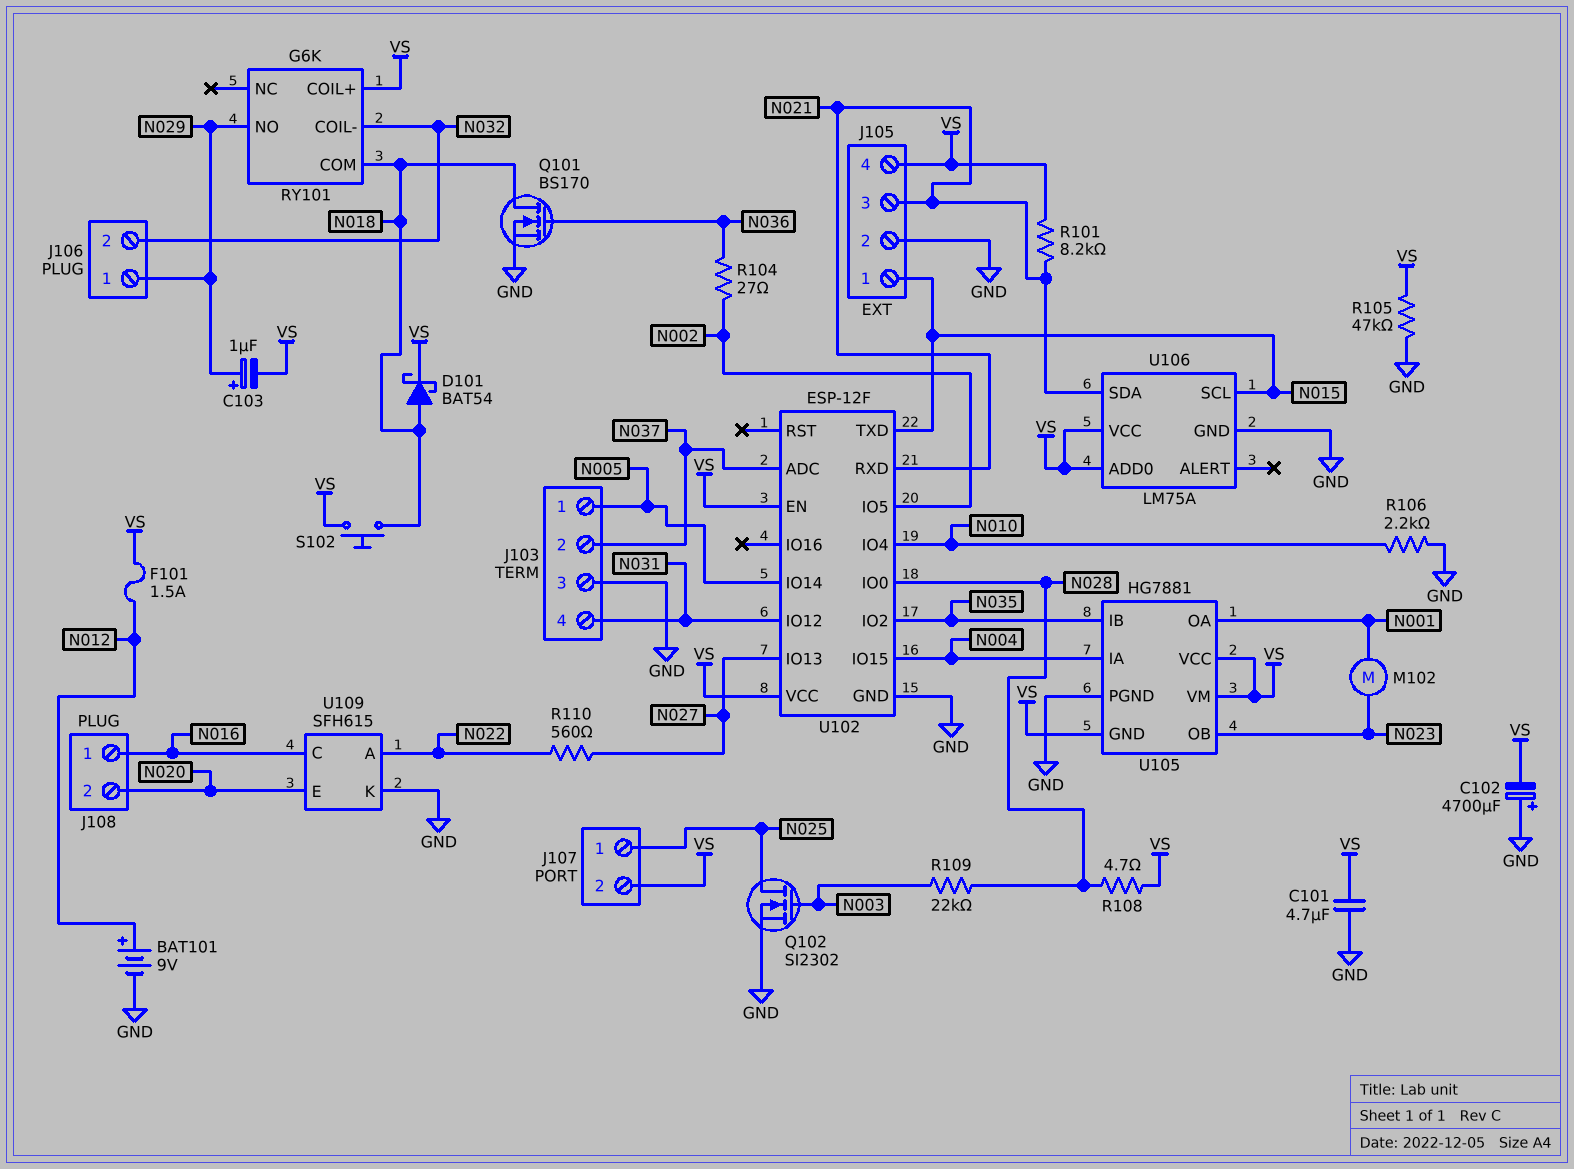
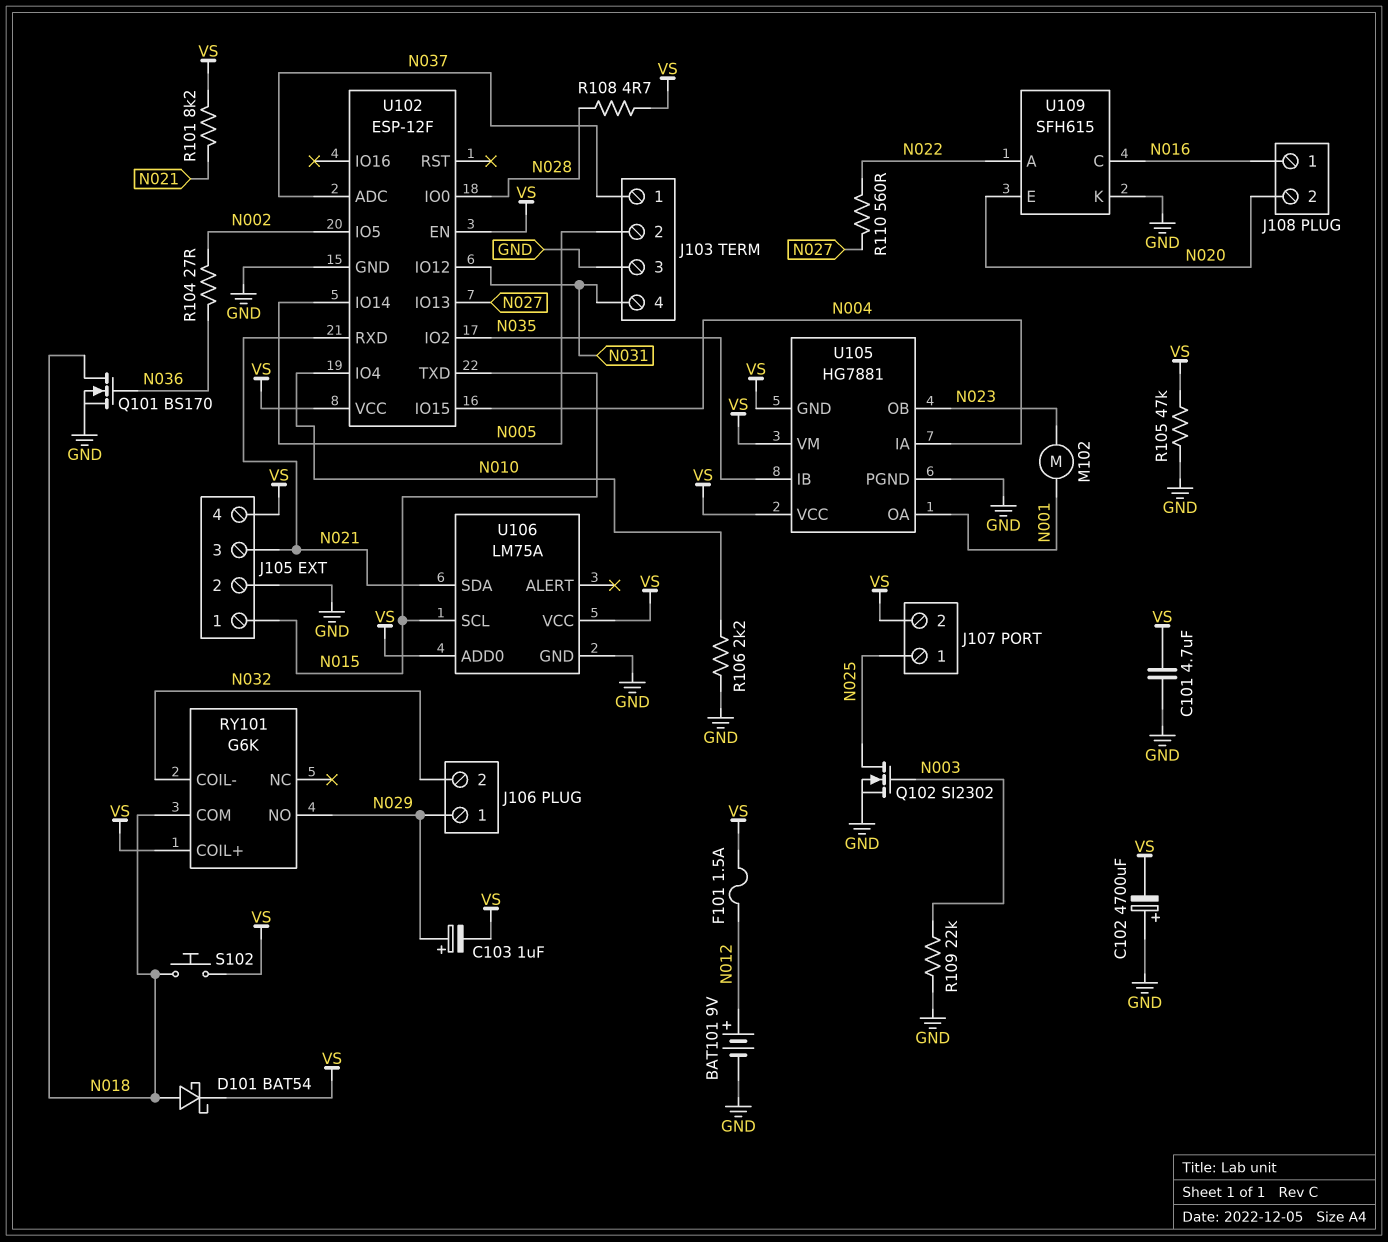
J103 pin 1: N005 -> N037
J103 pin 2: N037 -> N005
R109: 22k (N003, N028) -> 22k (GND, N003)

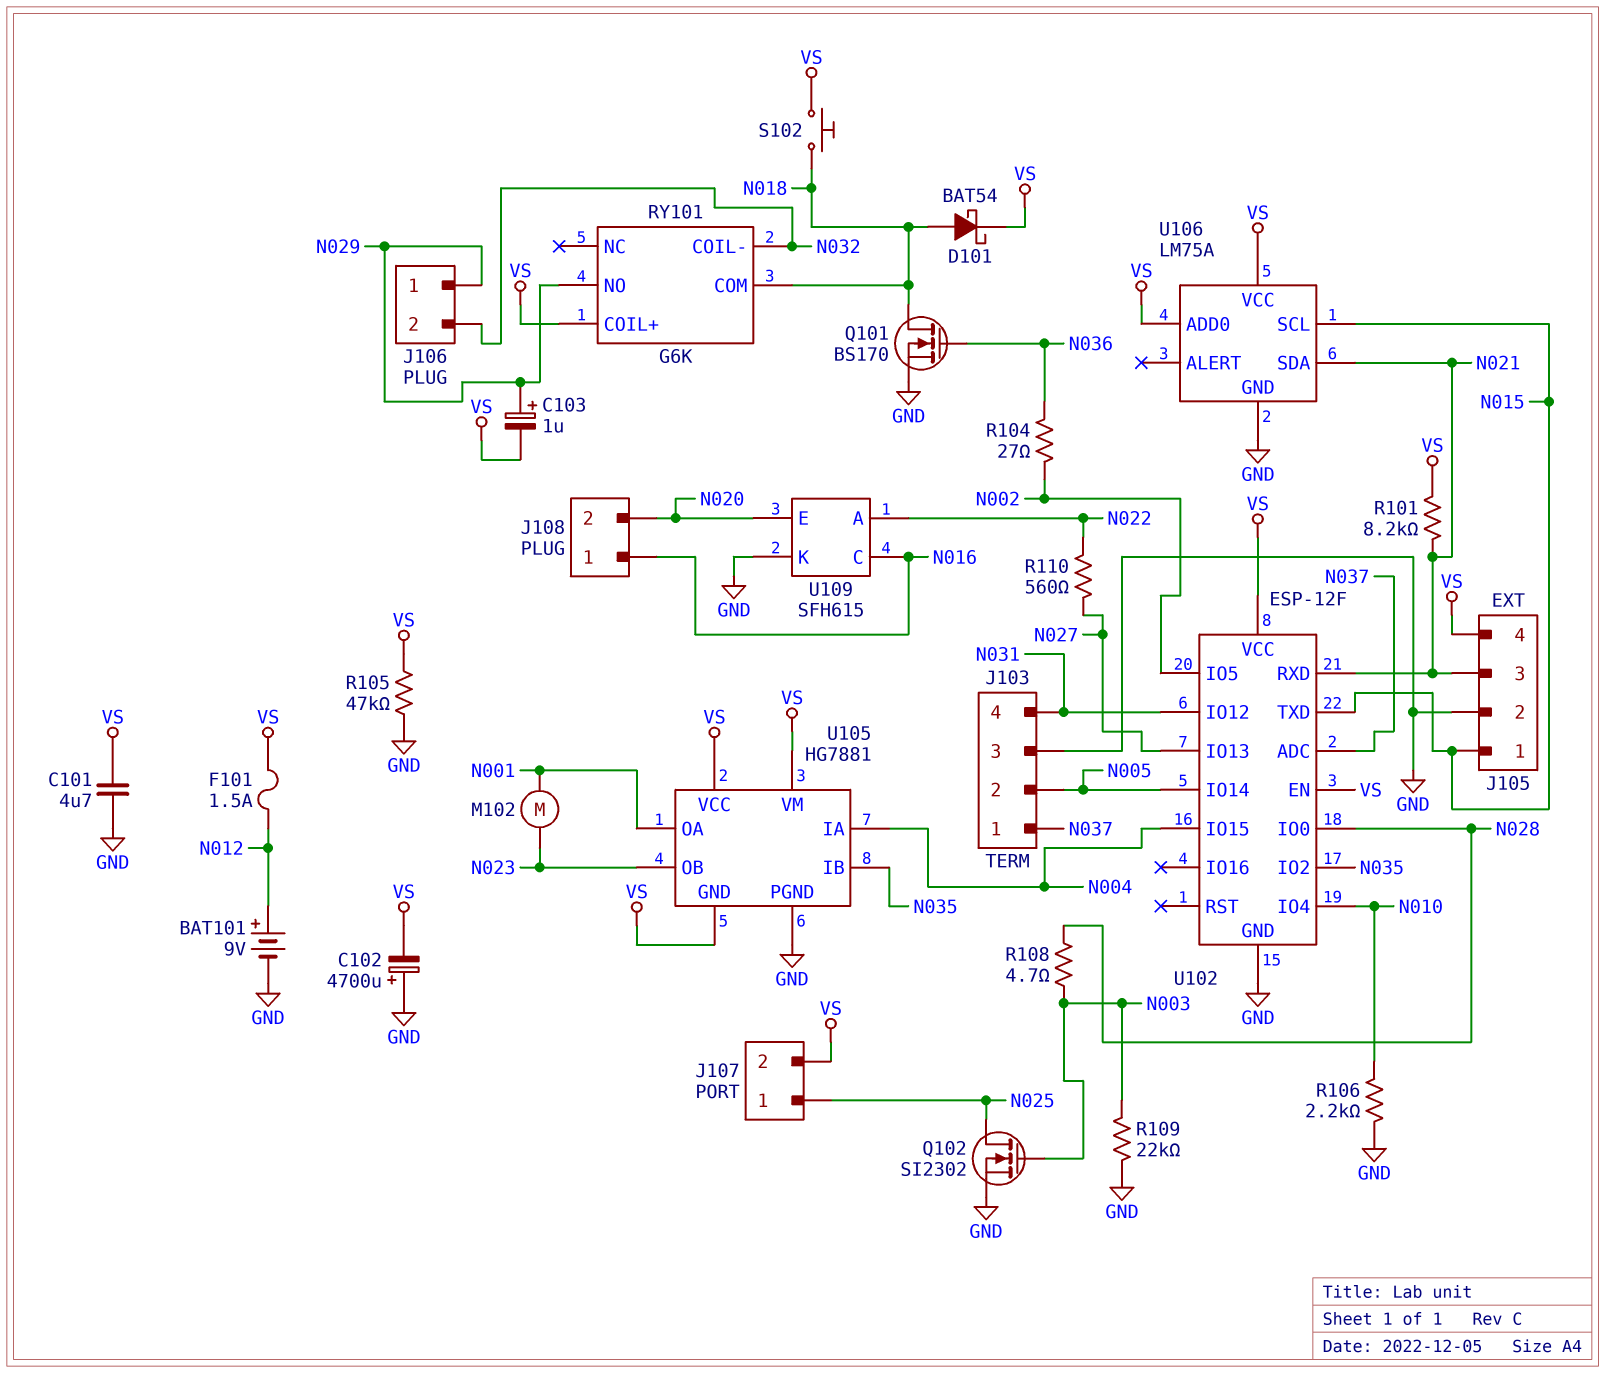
R108: 4.7 (N028, VS) -> 4.7 (N003, N028)

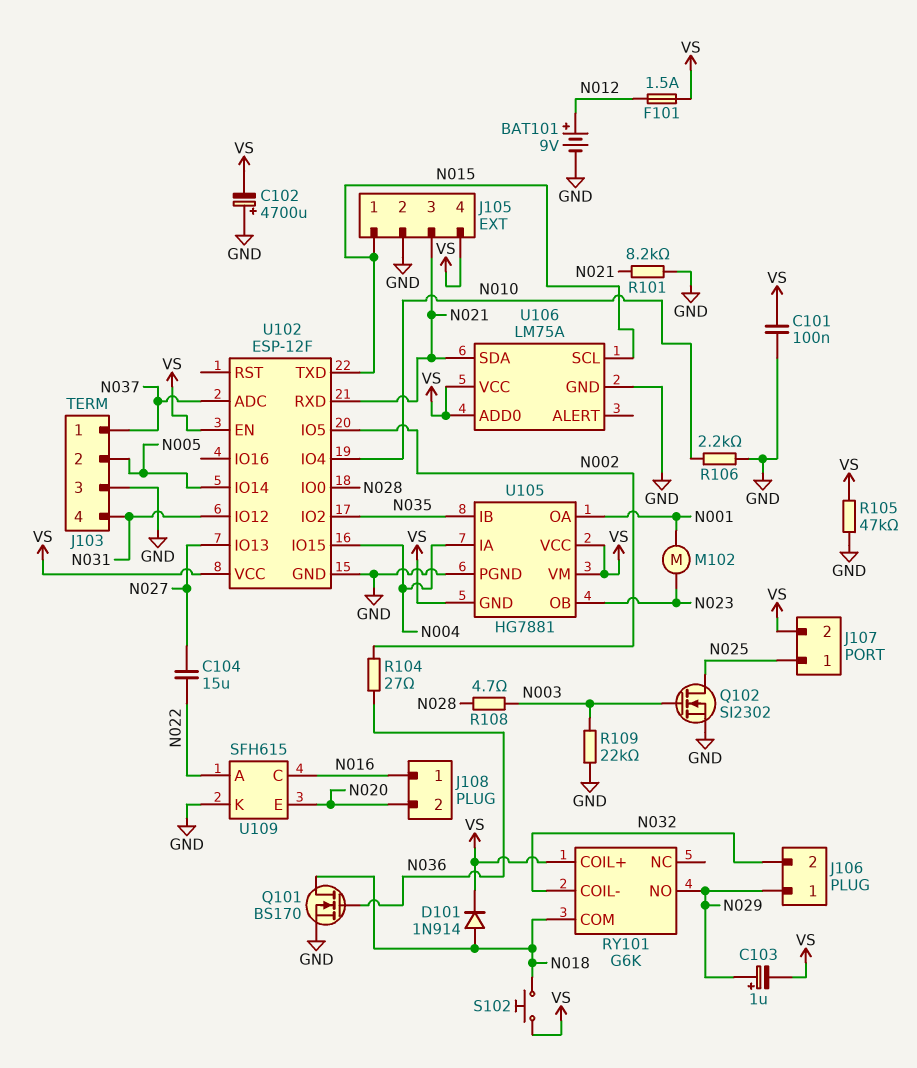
C101: 4.7uF (GND, VS) -> 100nF (GND, VS)
C104: none -> 15uF (N022, N027)
D101: schottky BAT54 (A N018, K VS) -> diode 1N914 (A N018, K VS)
R101: 8.2k (N021, VS) -> 8.2k (GND, N021)
R110: 560 (N022, N027) -> none

